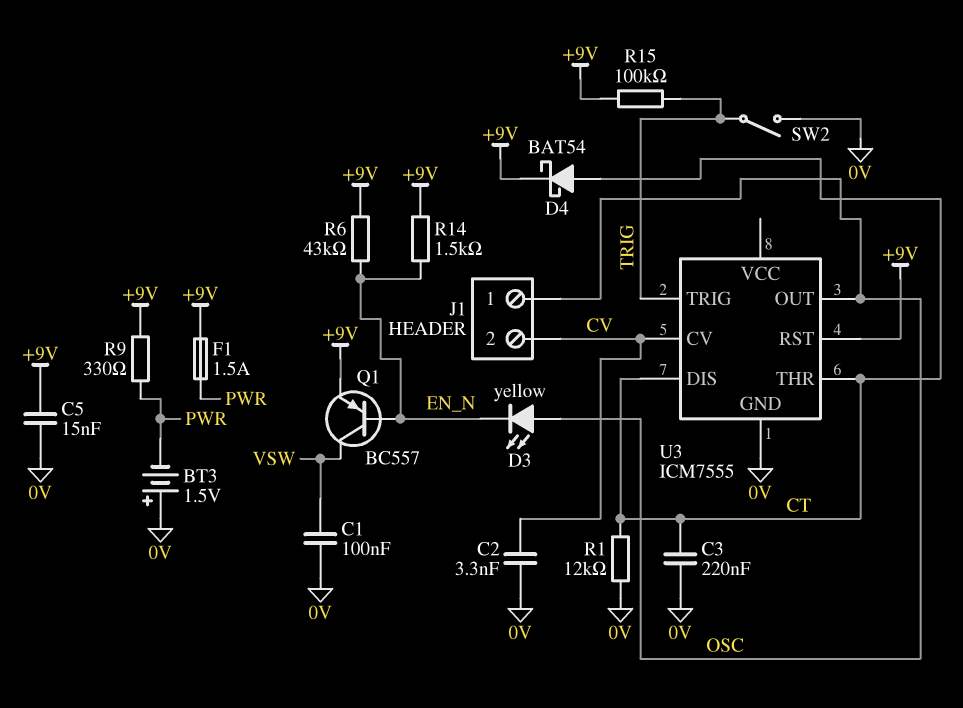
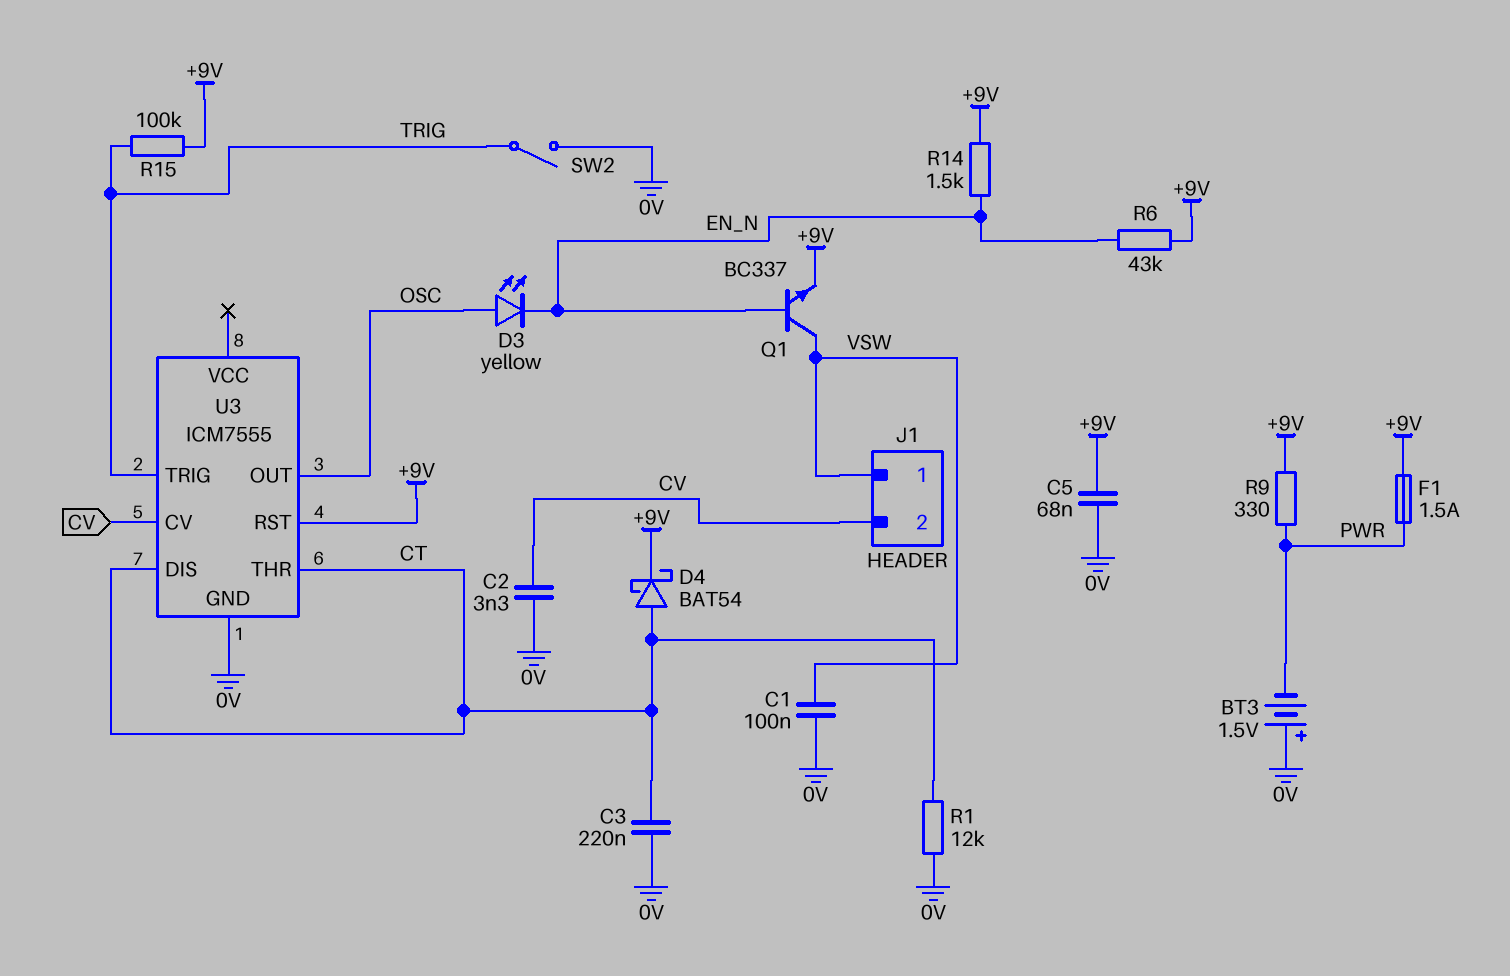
C5: 15nF (+9V, 0V) -> 68nF (+9V, 0V)
J1 pin 1: OSC -> VSW
Q1: PNP BC557 (B EN_N, C VSW, E +9V) -> NPN BC337 (B EN_N, C VSW, E +9V)

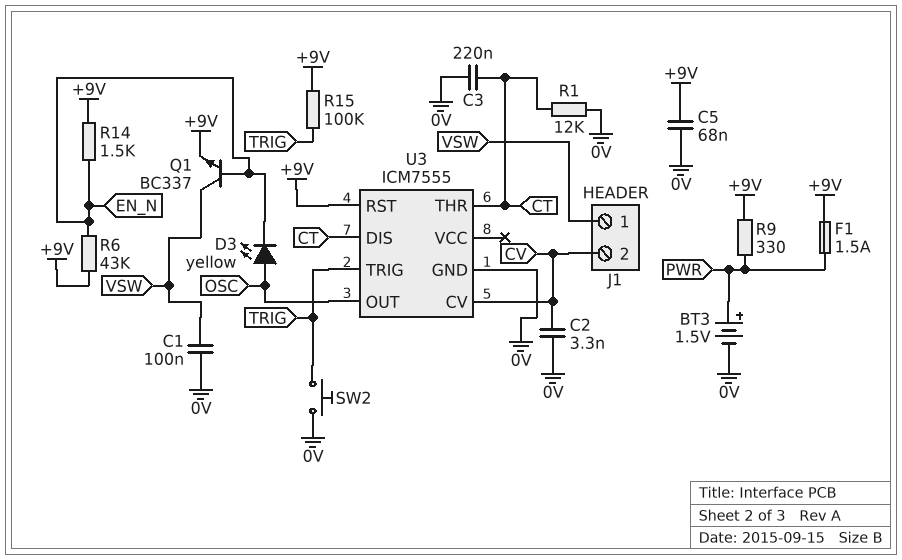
BT3: 1.5V (plus 0V, minus PWR) -> 1.5V (plus PWR, minus 0V)
D4: schottky BAT54 (A CT, K +9V) -> none
SW2: switch (0V, TRIG) -> button (0V, TRIG)

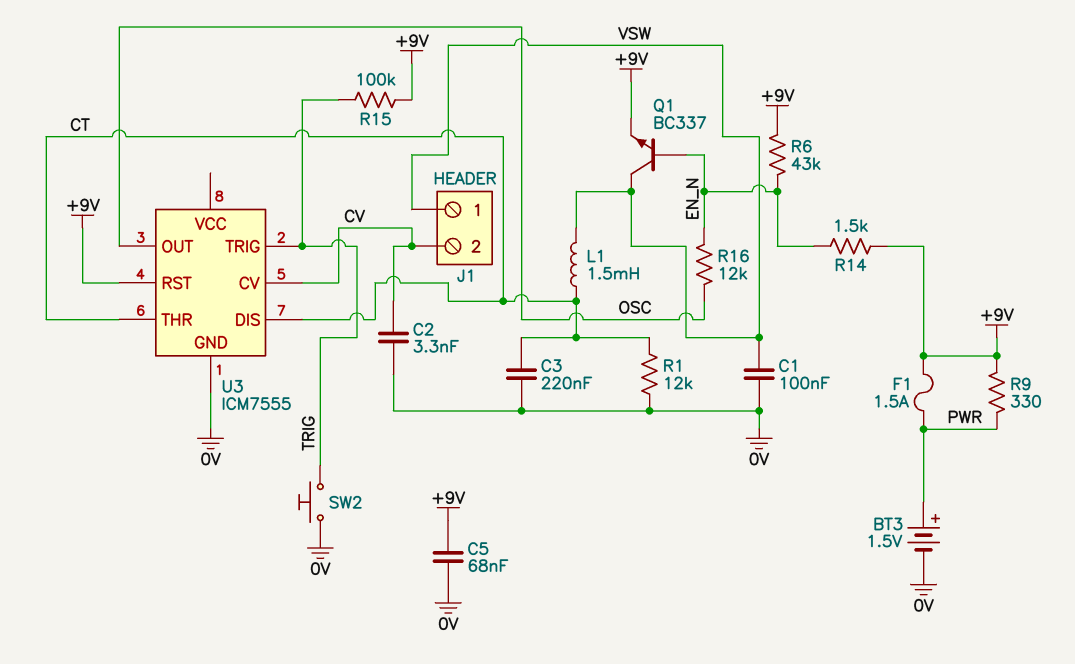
D3: LED yellow (A OSC, K EN_N) -> none
L1: none -> 1.5mH (CT, VSW)
R16: none -> 12k (EN_N, OSC)

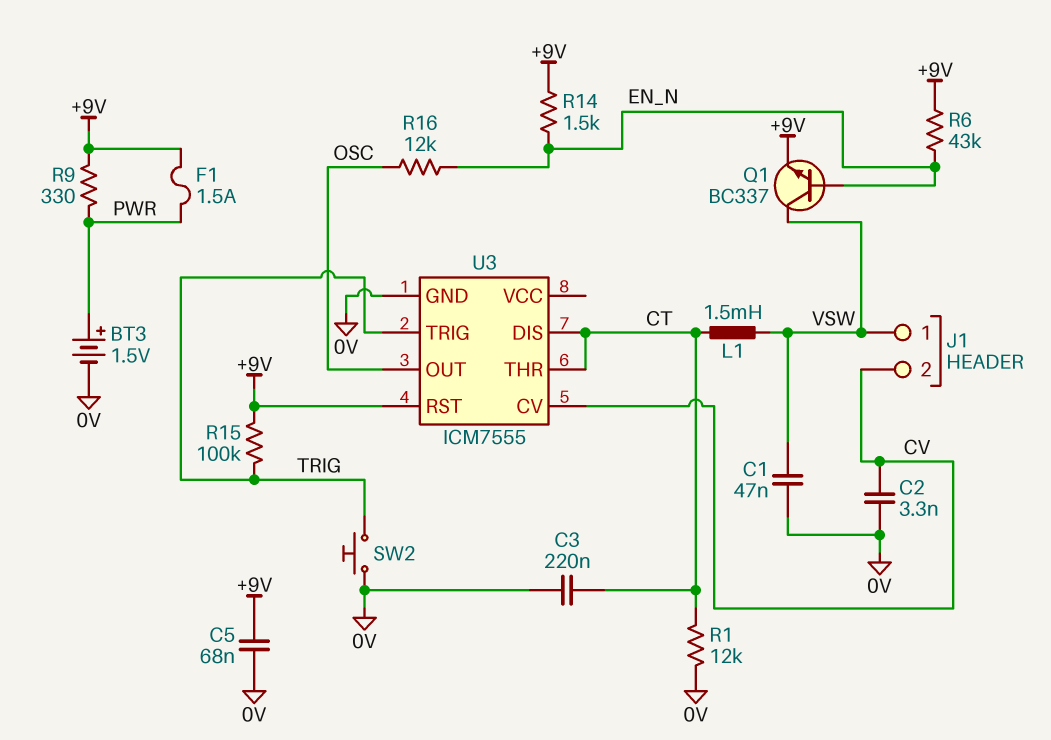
C1: 100nF (0V, VSW) -> 47nF (0V, VSW)

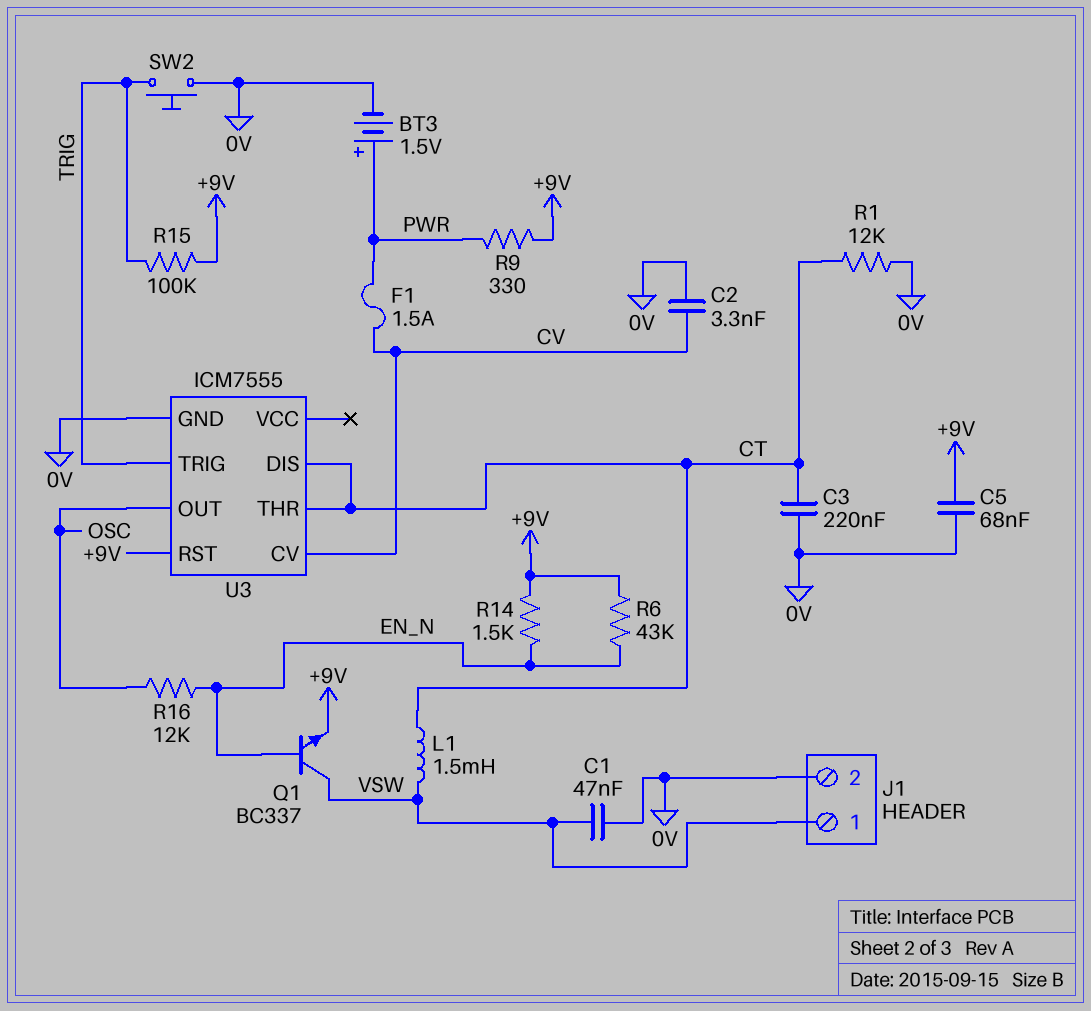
F1: 1.5A (+9V, PWR) -> 1.5A (CV, PWR)
J1 pin 2: CV -> 0V

